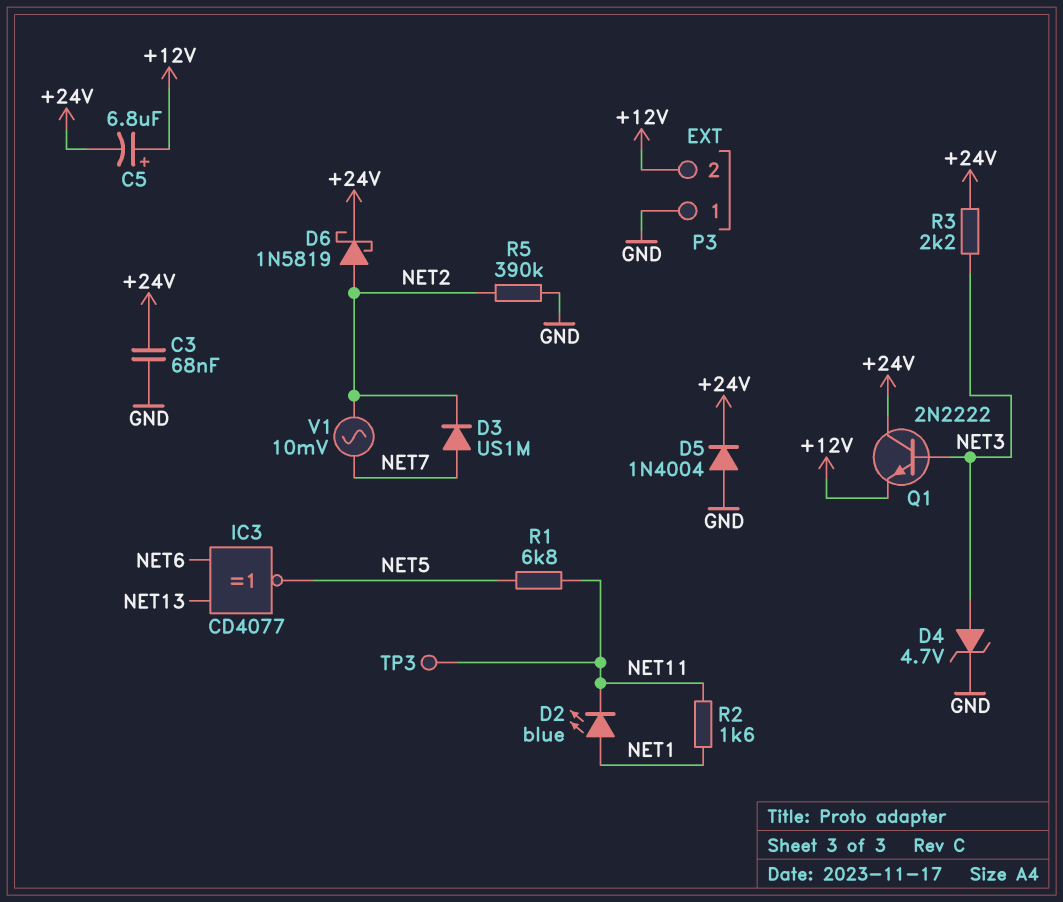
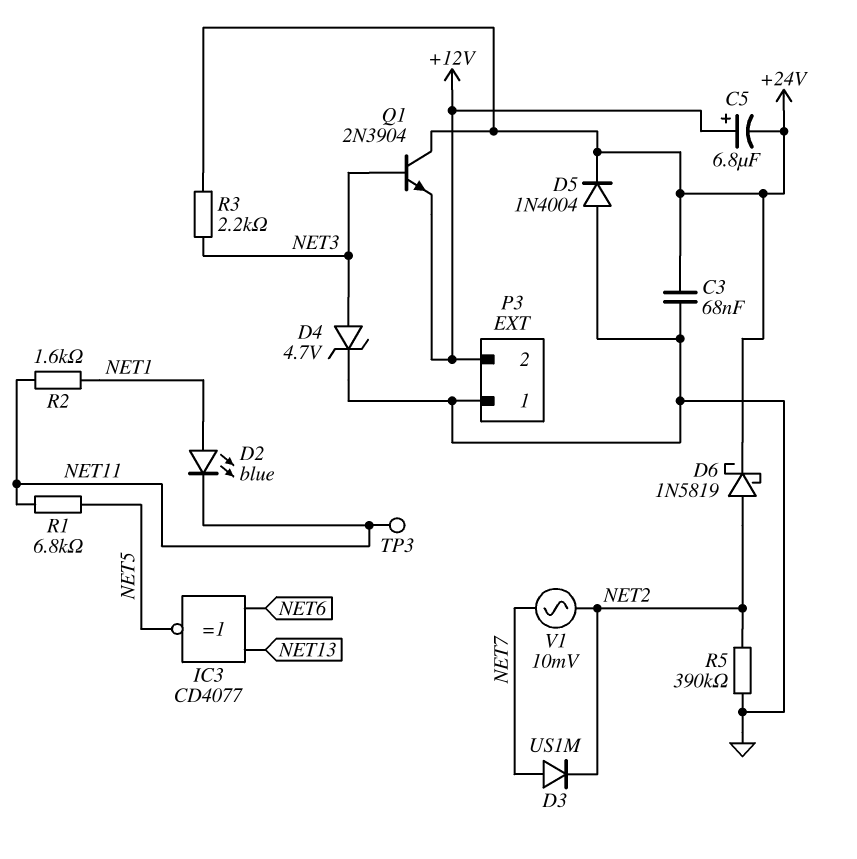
Q1: NPN 2N2222 (B NET3, C +24V, E +12V) -> NPN 2N3904 (B NET3, C +24V, E +12V)

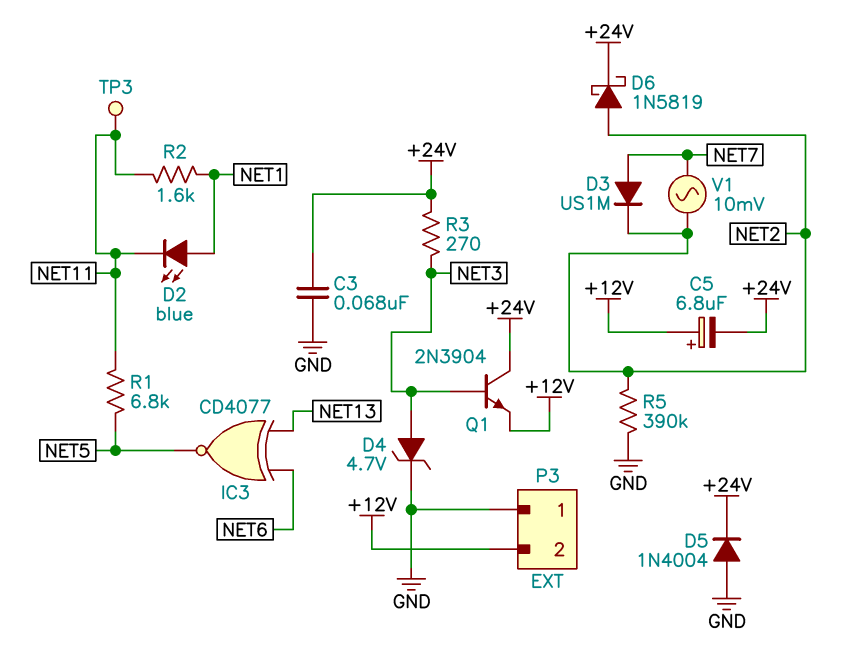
R3: 2.2k (+24V, NET3) -> 270 (+24V, NET3)

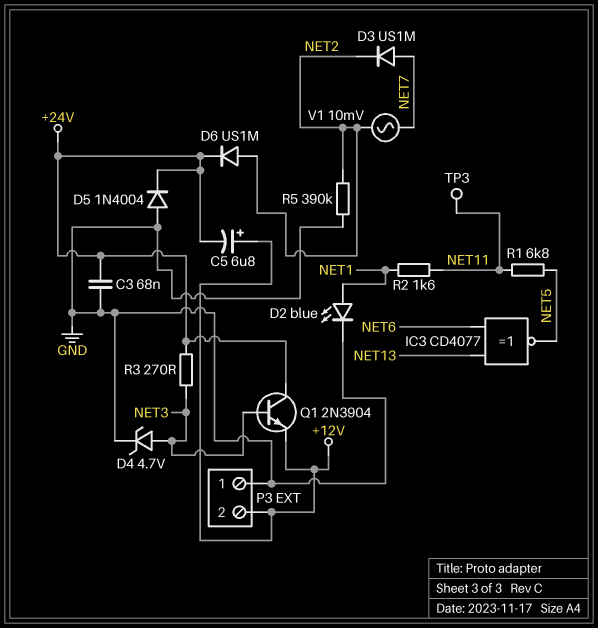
D2: LED blue (A NET1, K NET11) -> LED blue (A NET1, K GND)
D6: schottky 1N5819 (A NET2, K +24V) -> diode US1M (A NET2, K +24V)

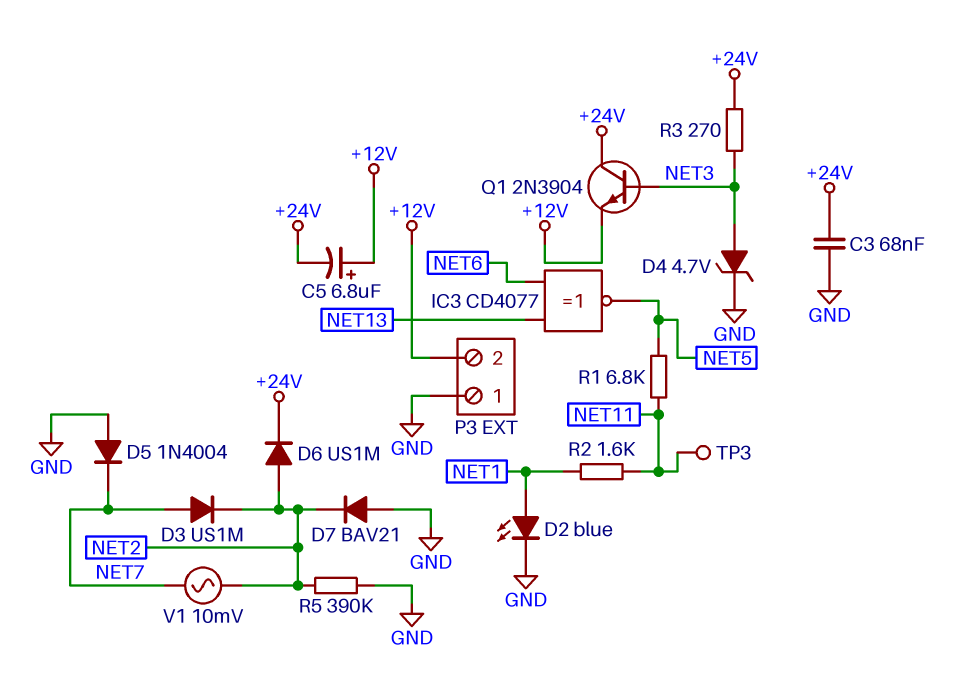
D5: diode 1N4004 (A GND, K +24V) -> diode 1N4004 (A GND, K NET7)
D7: none -> diode BAV21 (A GND, K NET2)

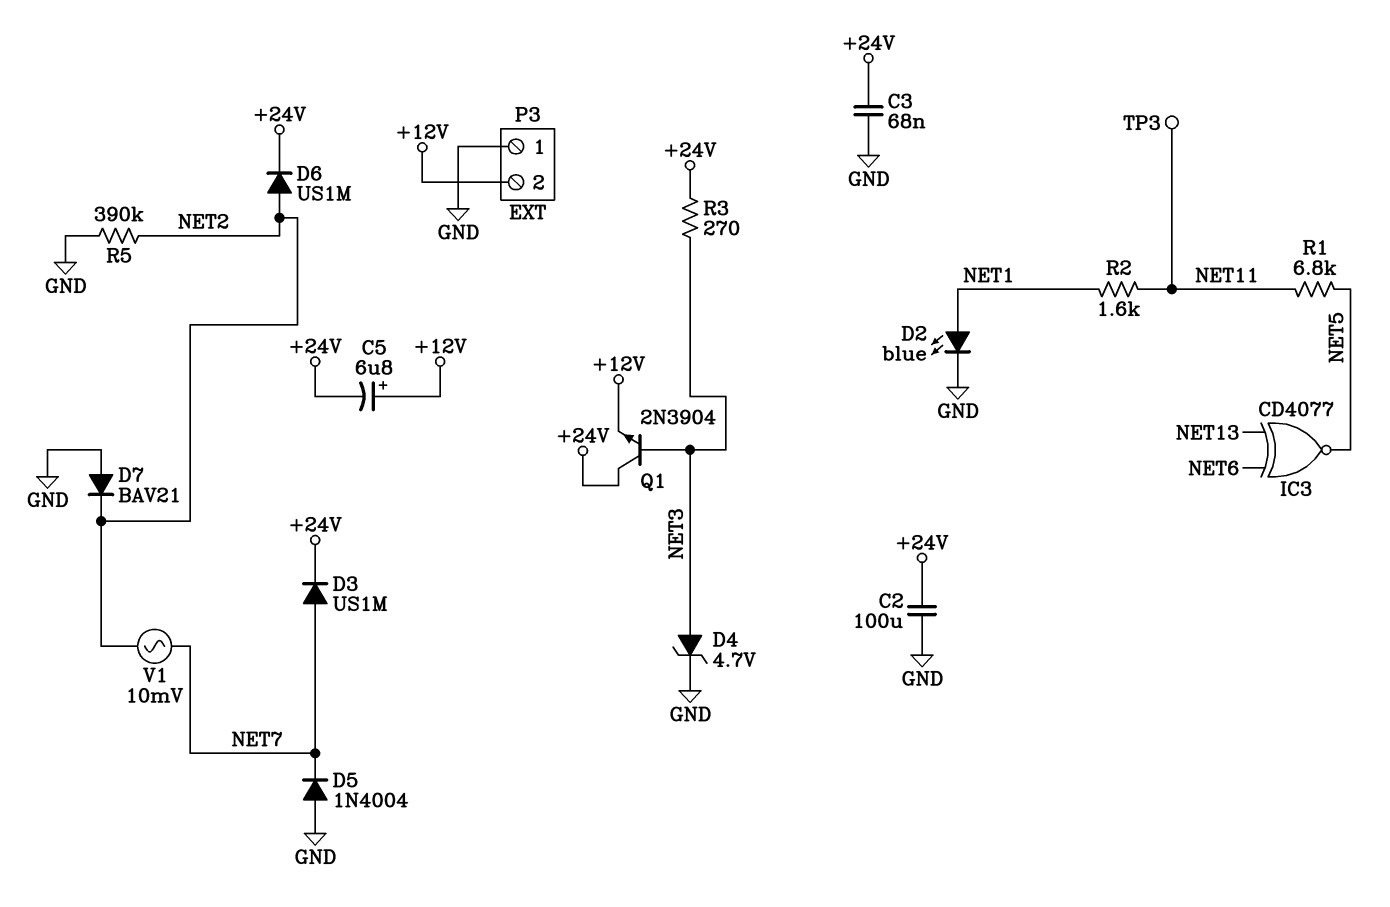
C2: none -> 100uF (+24V, GND)
D3: diode US1M (A NET7, K NET2) -> diode US1M (A NET7, K +24V)

